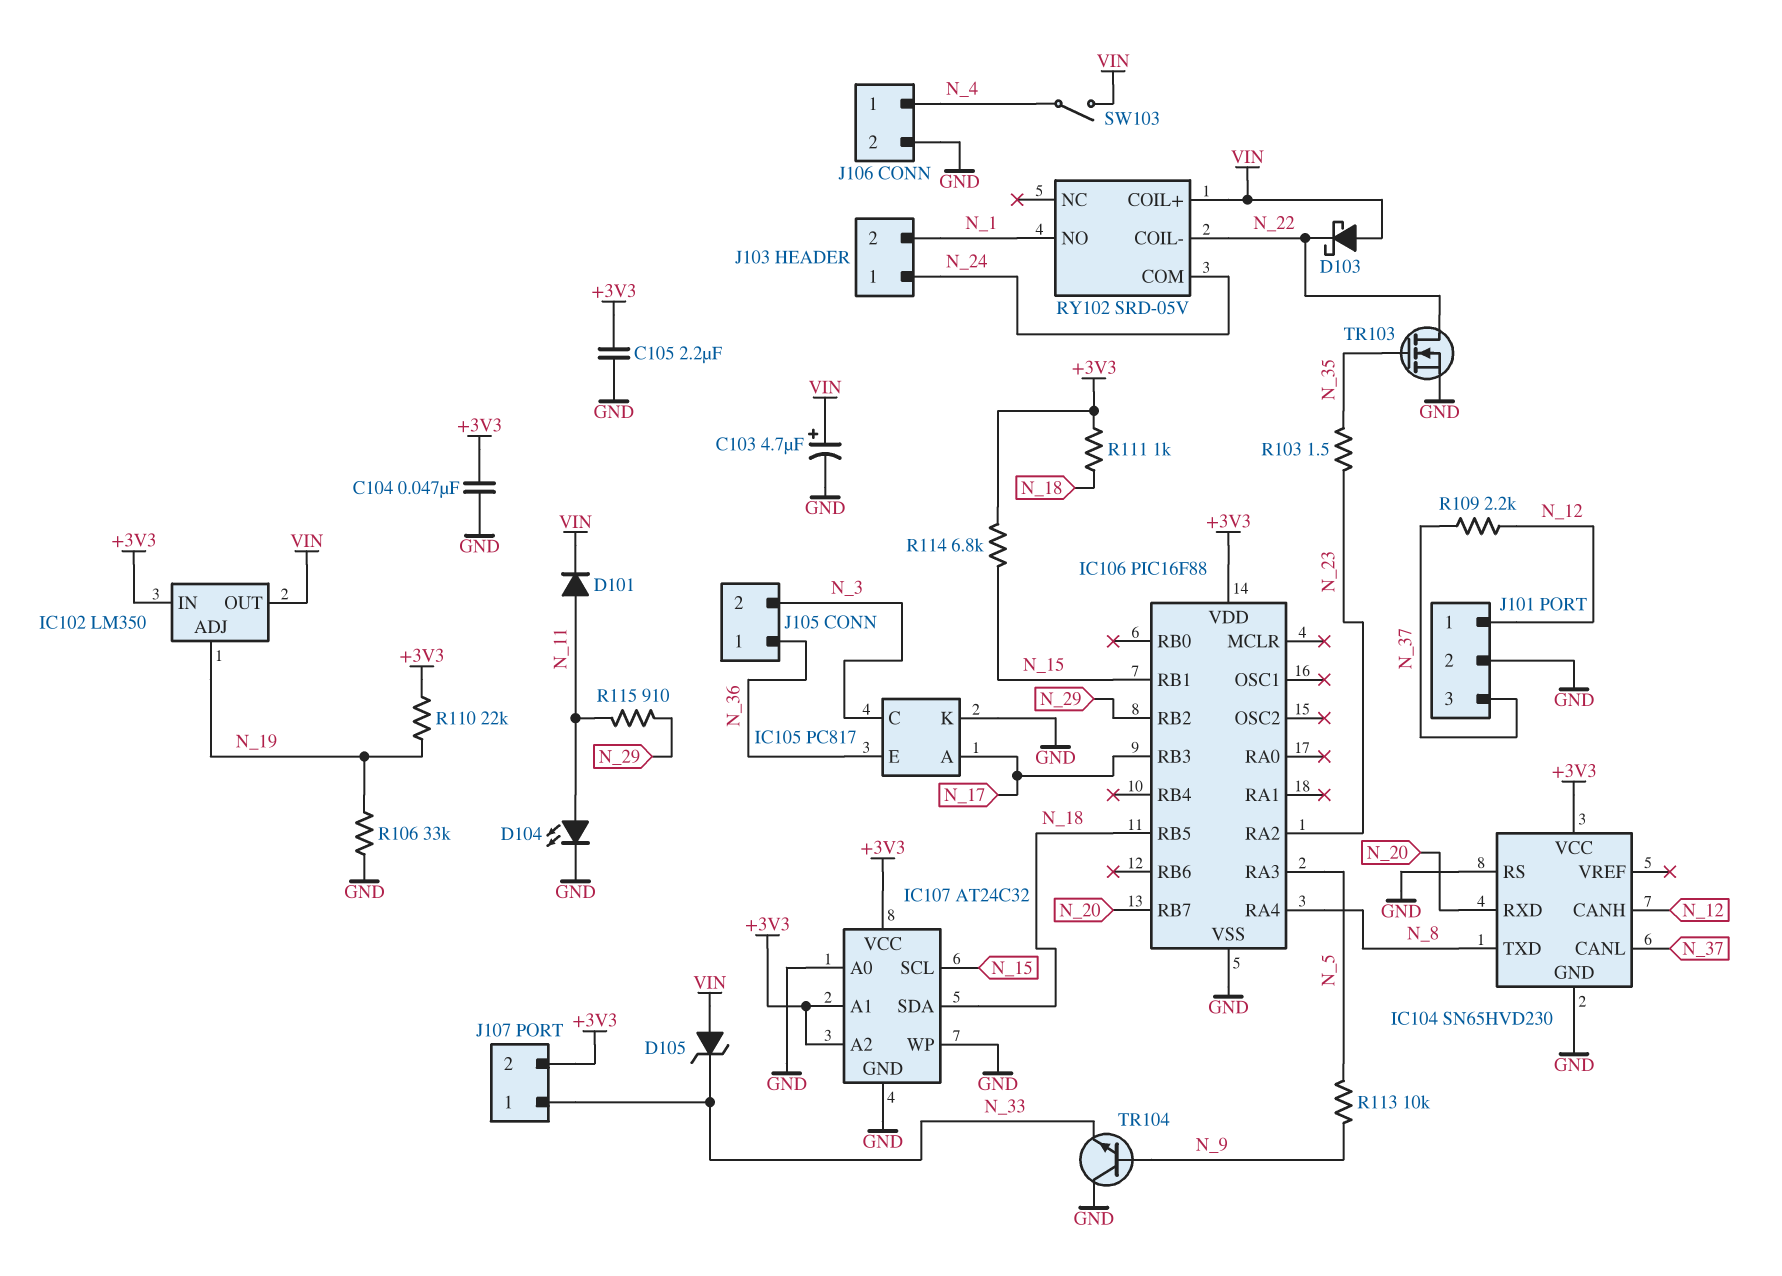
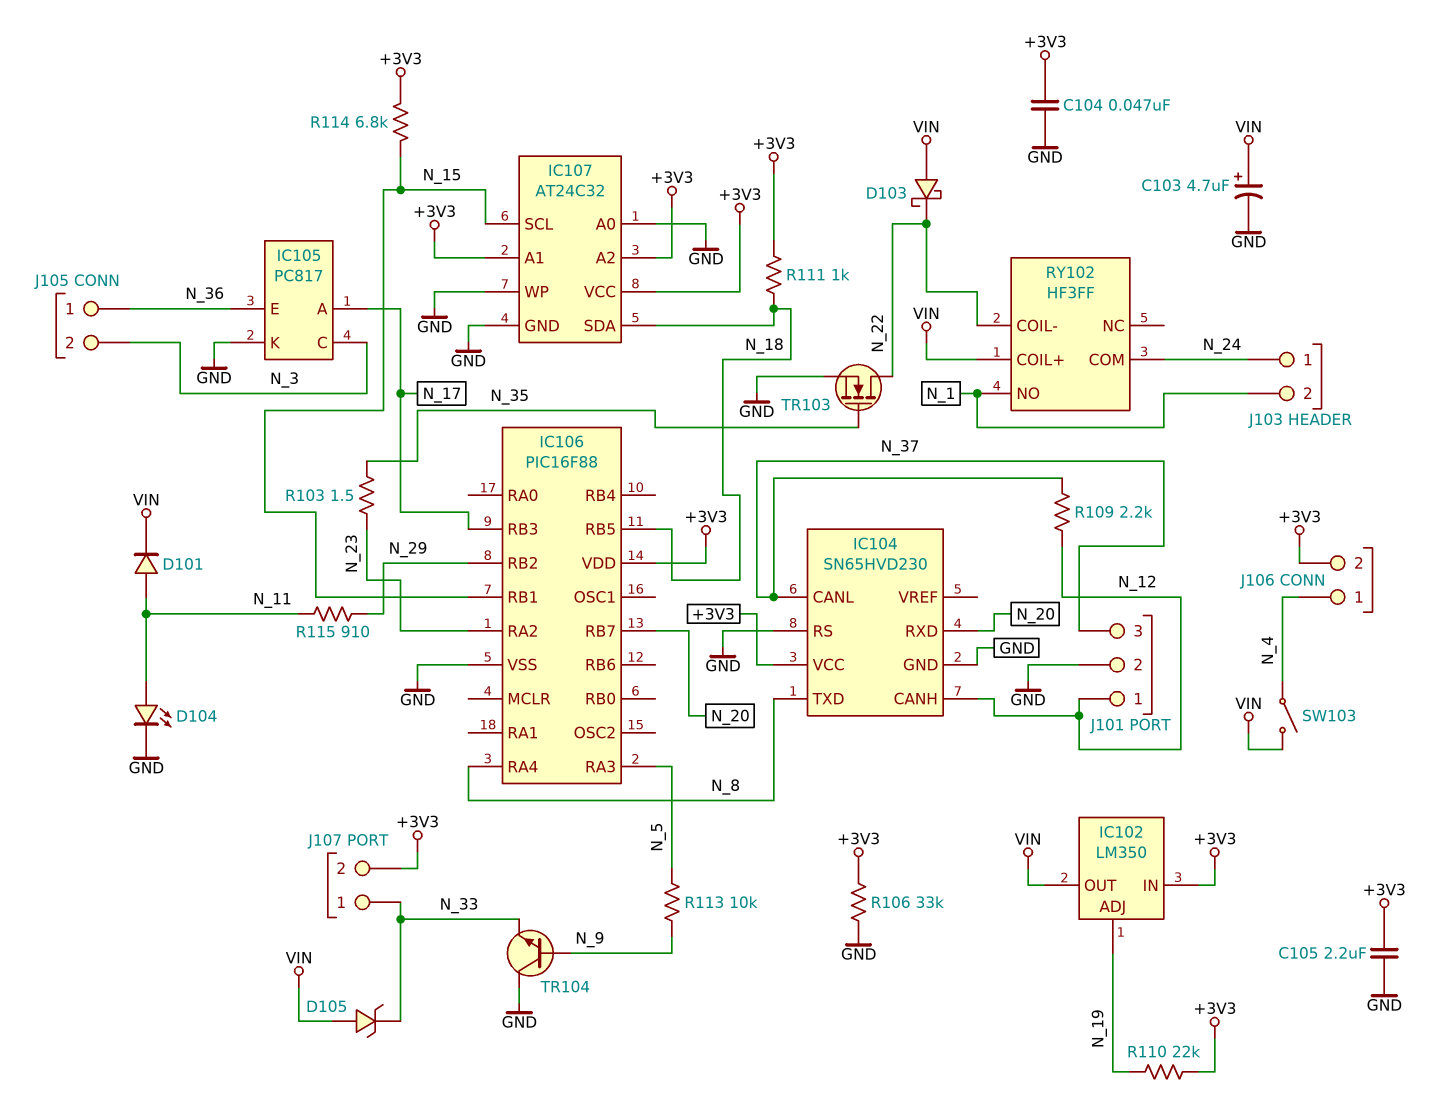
J106 pin 2: GND -> +3V3
R106: 33k (GND, N_19) -> 33k (+3V3, GND)
RY102: SRD-05V -> HF3FF

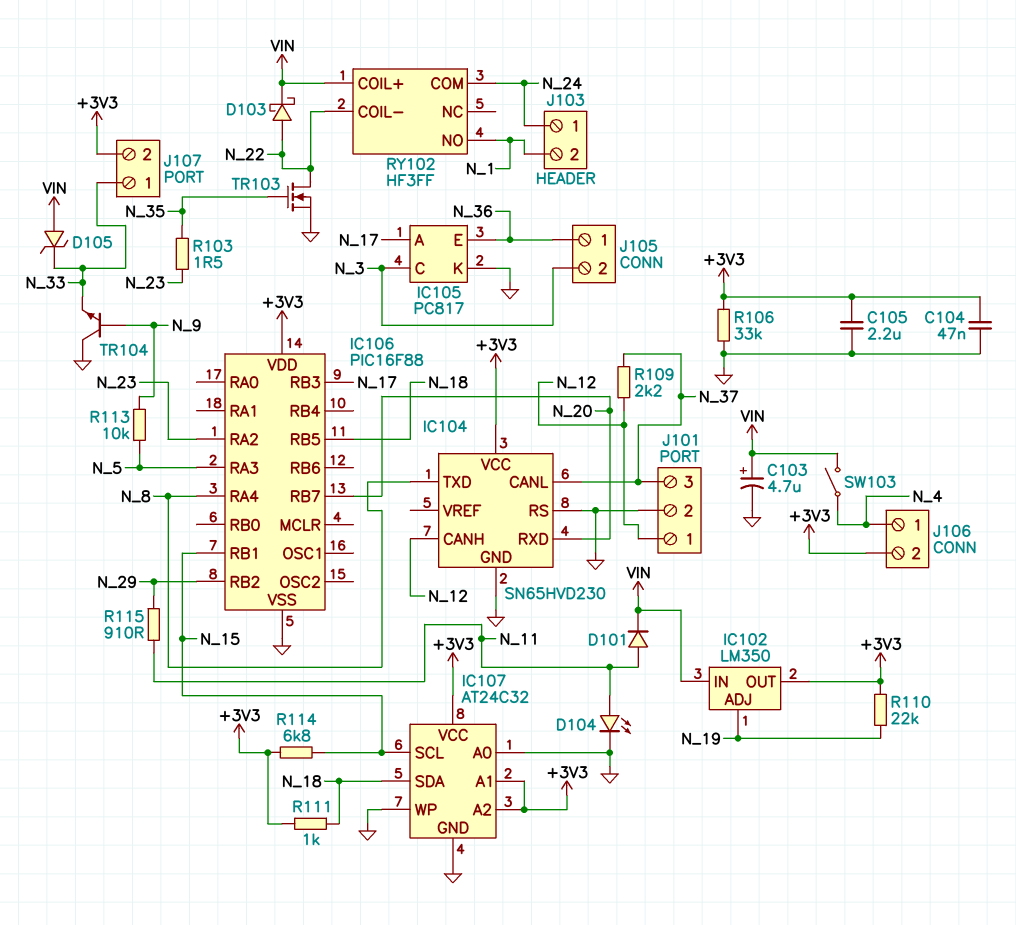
D103: schottky (A VIN, K N_22) -> schottky (A N_22, K VIN)
IC102 pin IN: +3V3 -> VIN
IC102 pin OUT: VIN -> +3V3

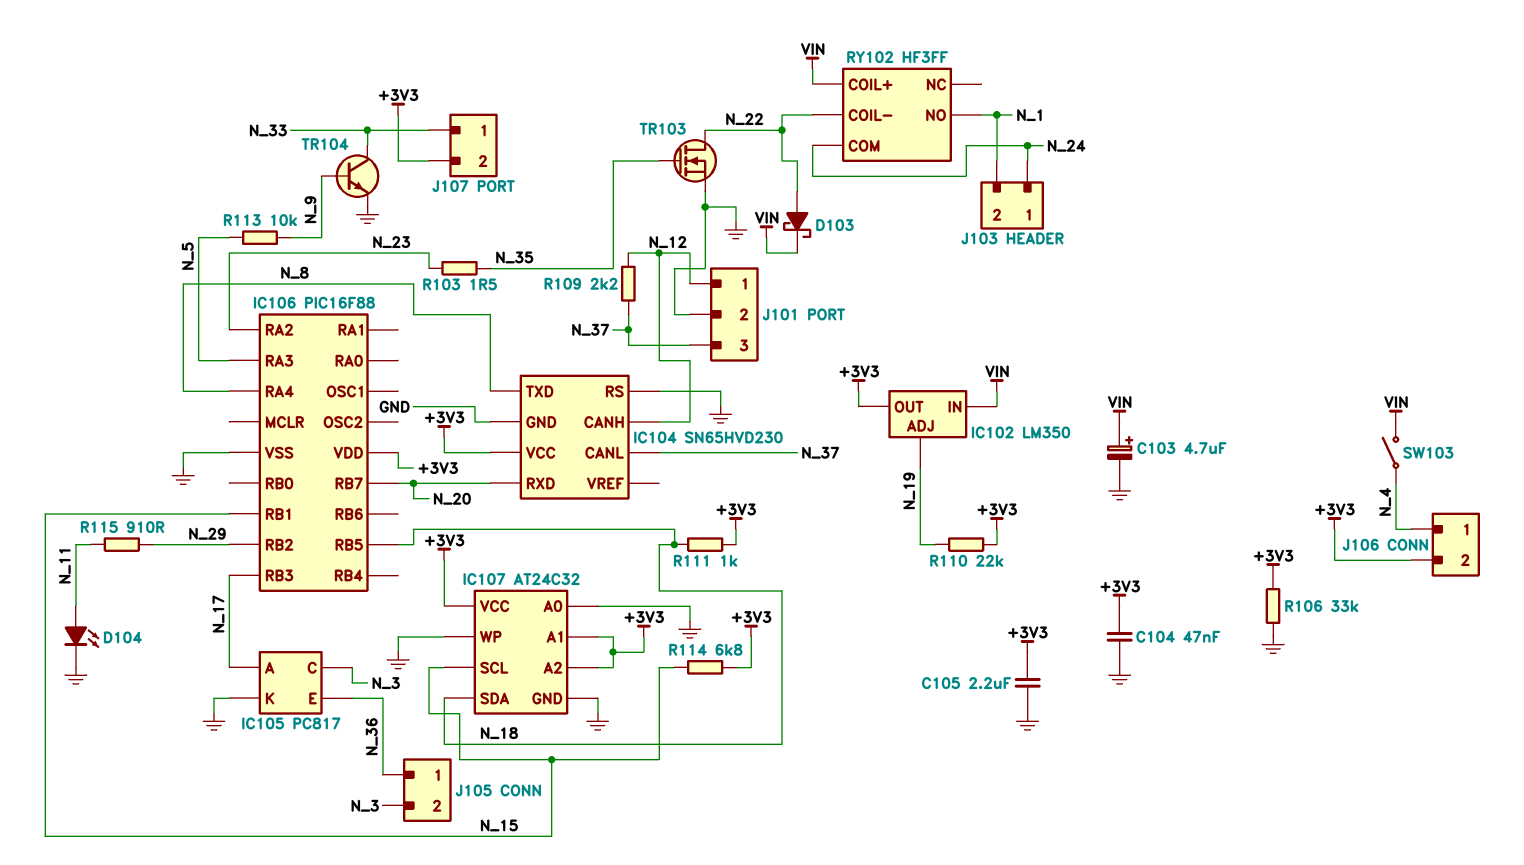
D101: diode (A N_11, K VIN) -> none
D105: zener (A VIN, K N_33) -> none
TR104: NPN (B N_9, C GND, E N_33) -> NPN (B N_9, C N_33, E GND)

